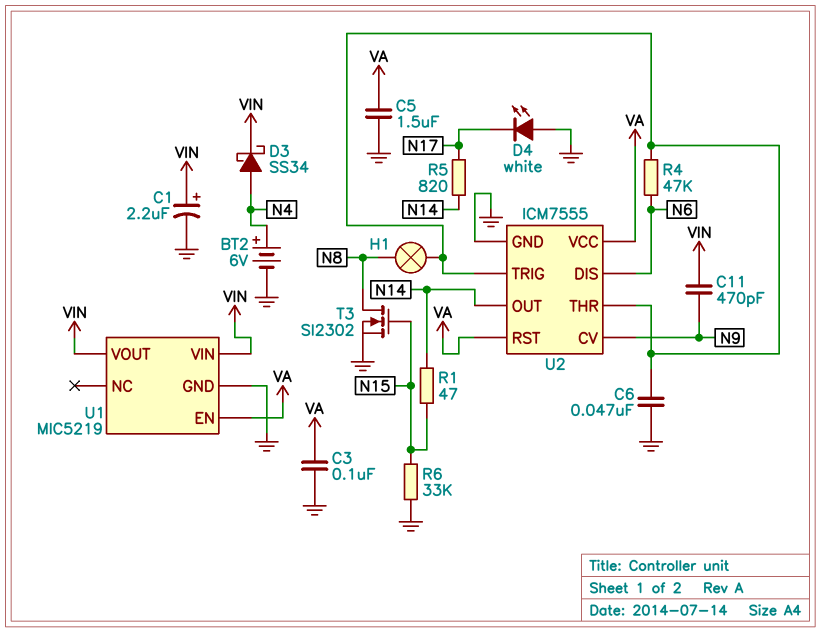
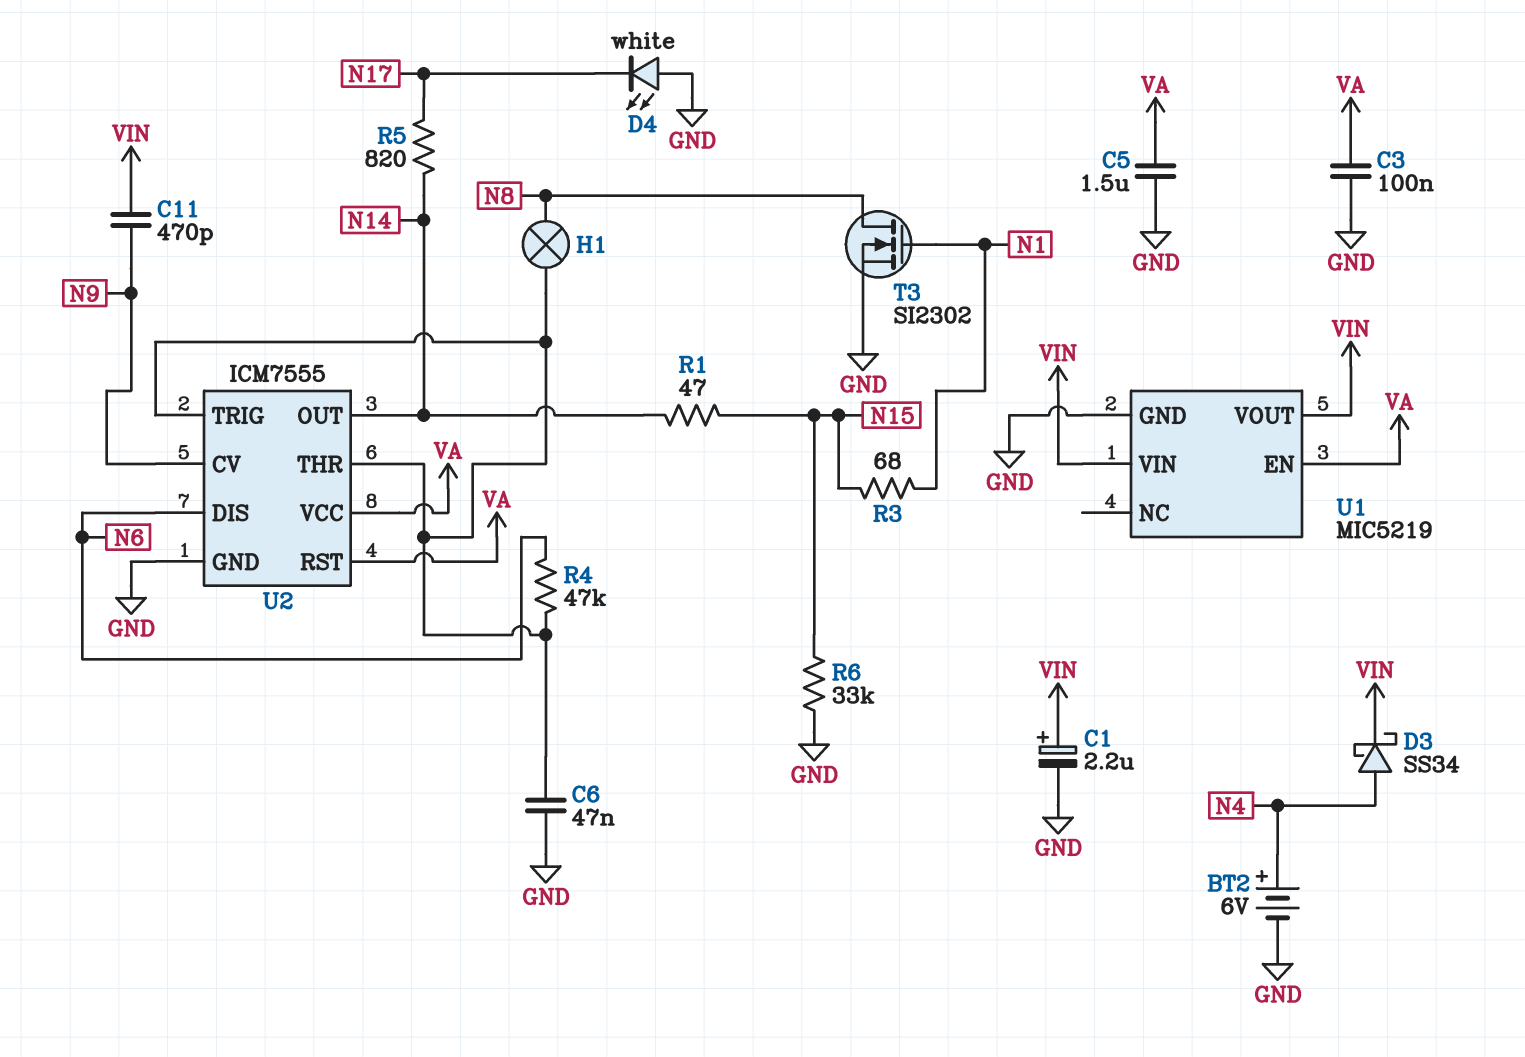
R3: none -> 68 (N1, N15)
T3: NMOS SI2302 (G N15, D N8, S GND) -> NMOS SI2302 (G N1, D N8, S GND)

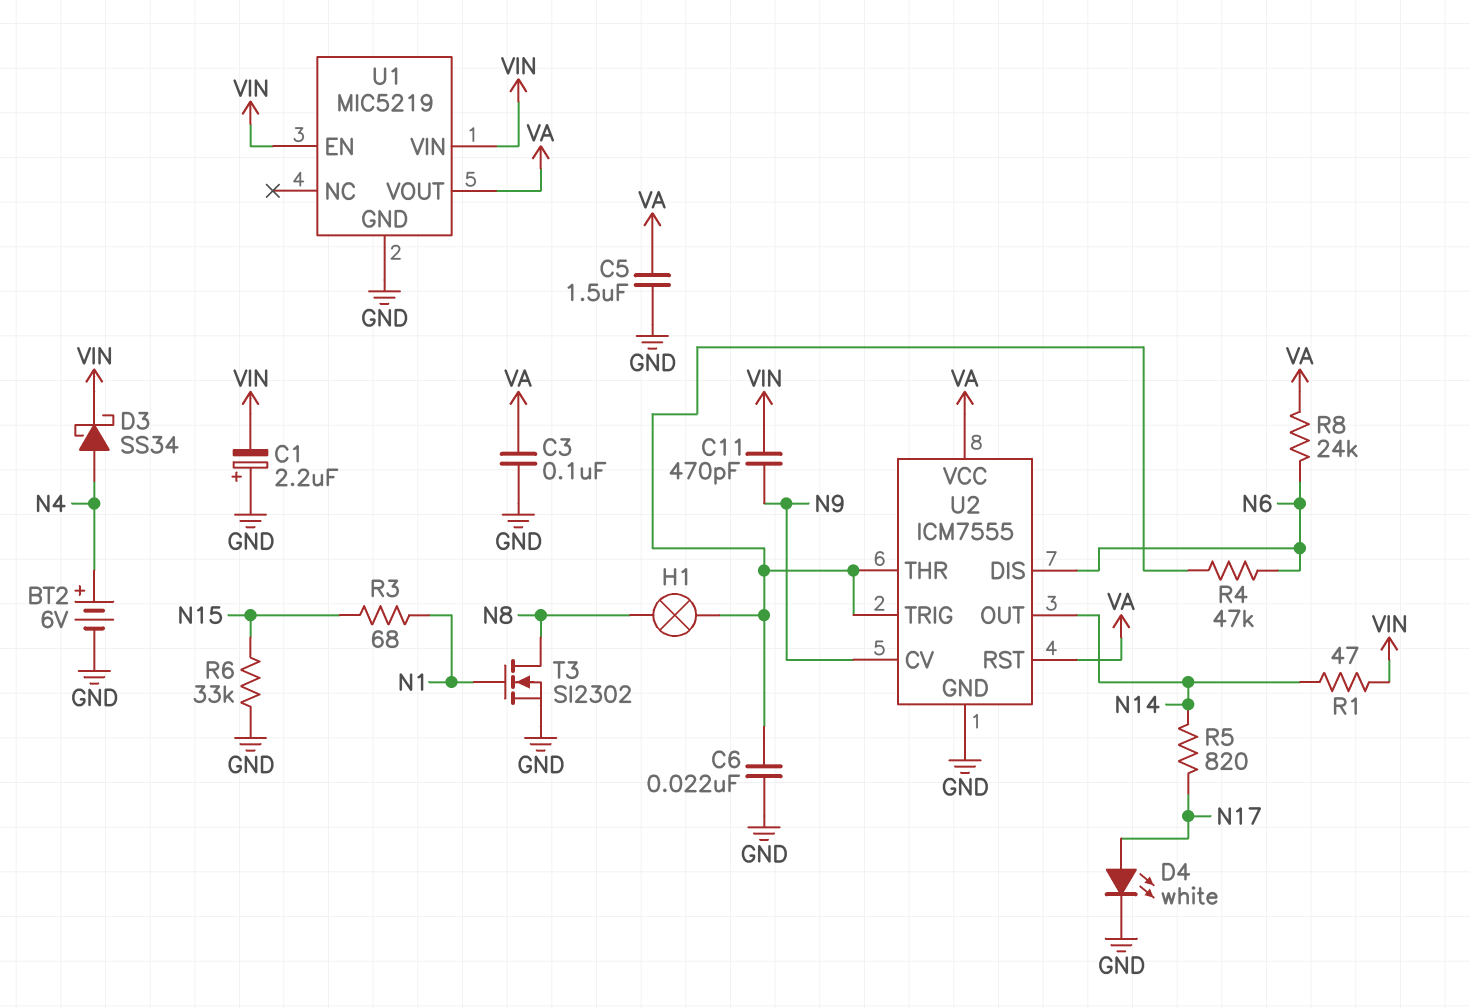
C1: 2.2uF (plus VIN, minus GND) -> 2.2uF (plus GND, minus VIN)
C6: 47nF (GND, U2/THR) -> 22nF (GND, U2/THR)
D4: LED white (A GND, K N17) -> LED white (A N17, K GND)
R1: 47 (N14, N15) -> 47 (N14, VIN)
R8: none -> 24k (N6, VA)
U1 pin EN: VA -> VIN
U1 pin VOUT: VIN -> VA

